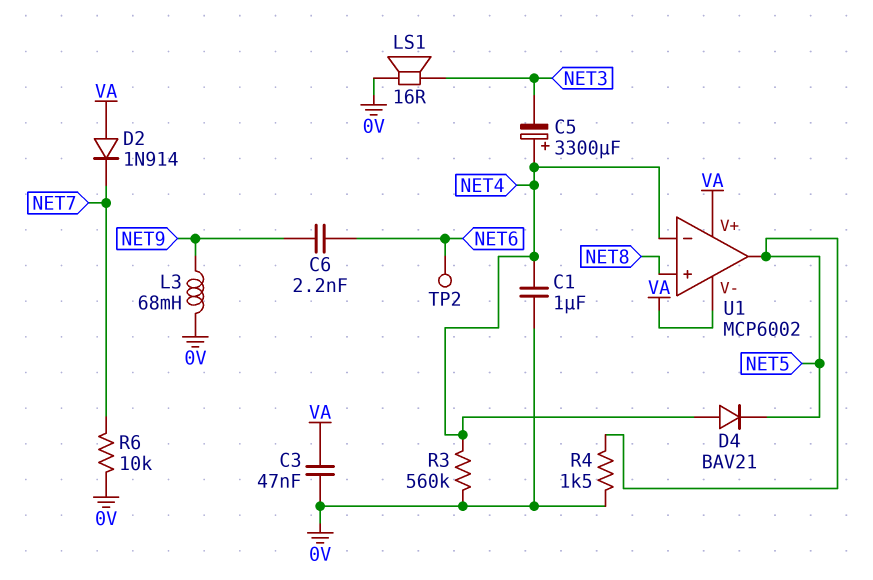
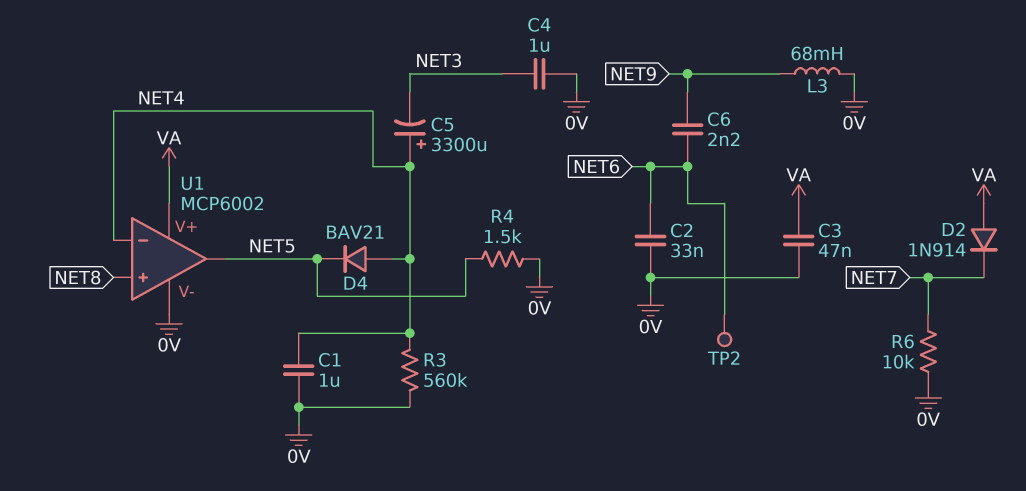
C2: none -> 33nF (0V, NET6)
C4: none -> 1uF (0V, NET3)
LS1: speaker 16R (0V, NET3) -> none
U1 pin V-: VA -> 0V

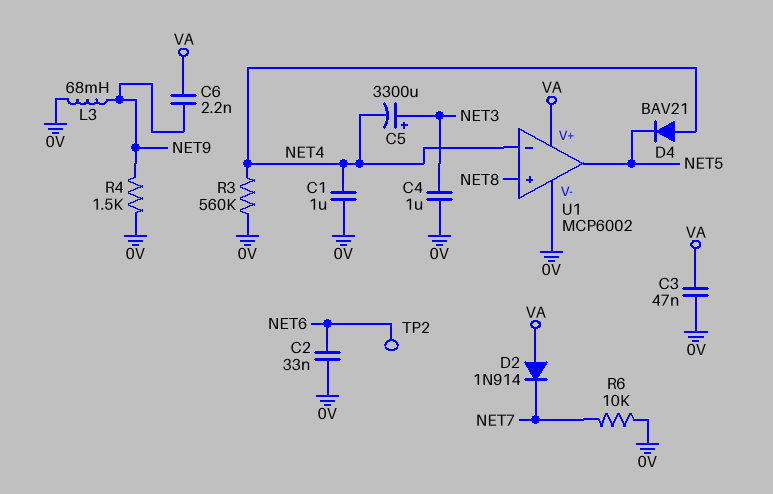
C5: 3300uF (plus NET4, minus NET3) -> 3300uF (plus NET3, minus NET4)
C6: 2.2nF (NET6, NET9) -> 2.2nF (NET9, VA)
R4: 1.5k (0V, NET5) -> 1.5k (0V, NET9)

